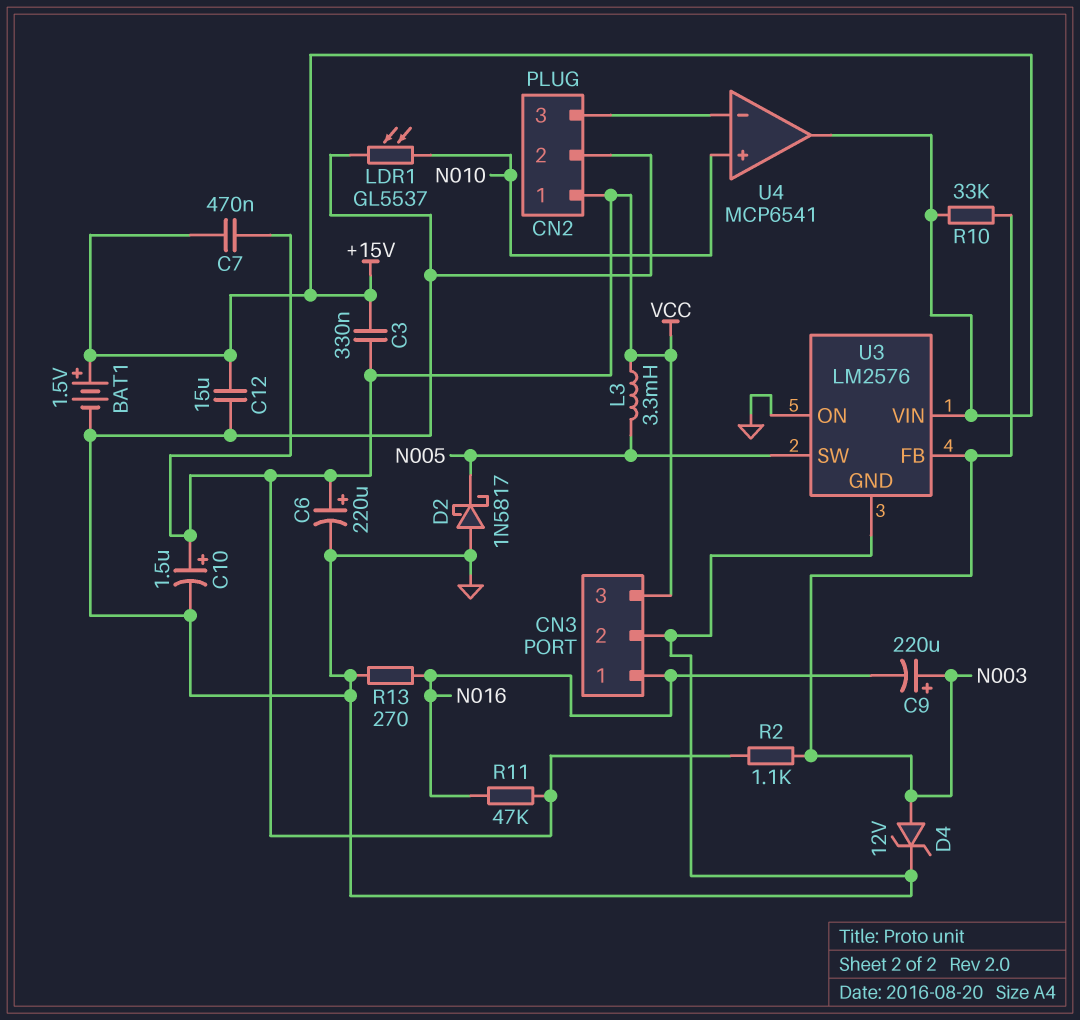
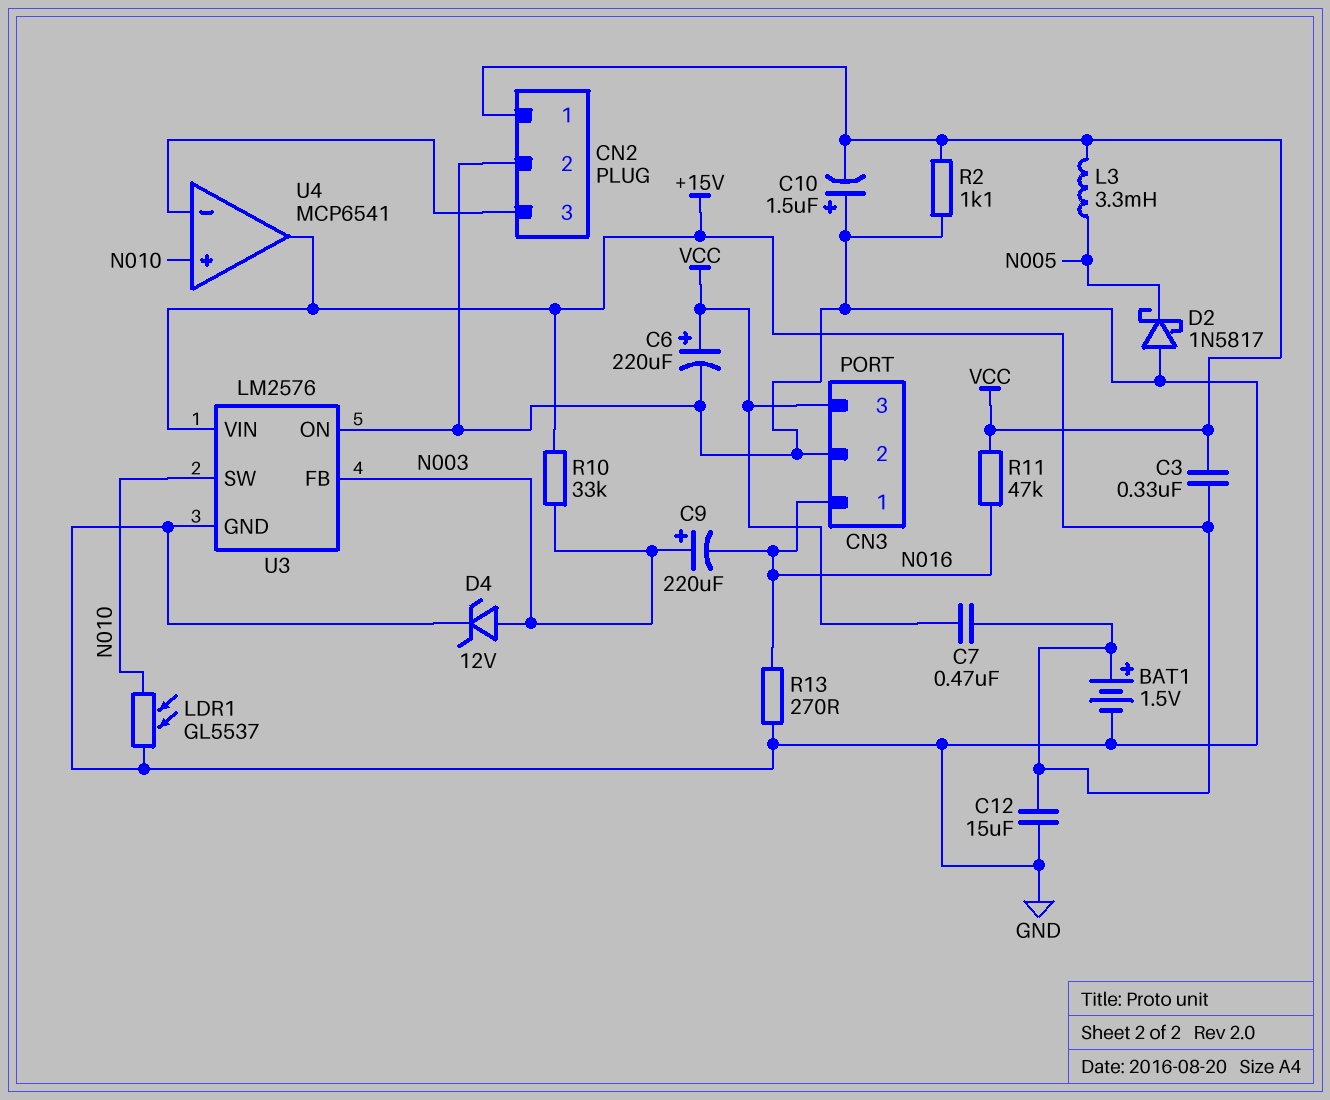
C10: 1.5uF (plus VCC, minus GND) -> 1.5uF (plus GND, minus VCC)
R2: 1.1k (N003, VCC) -> 1.1k (GND, VCC)
U3 pin SW: N005 -> N010

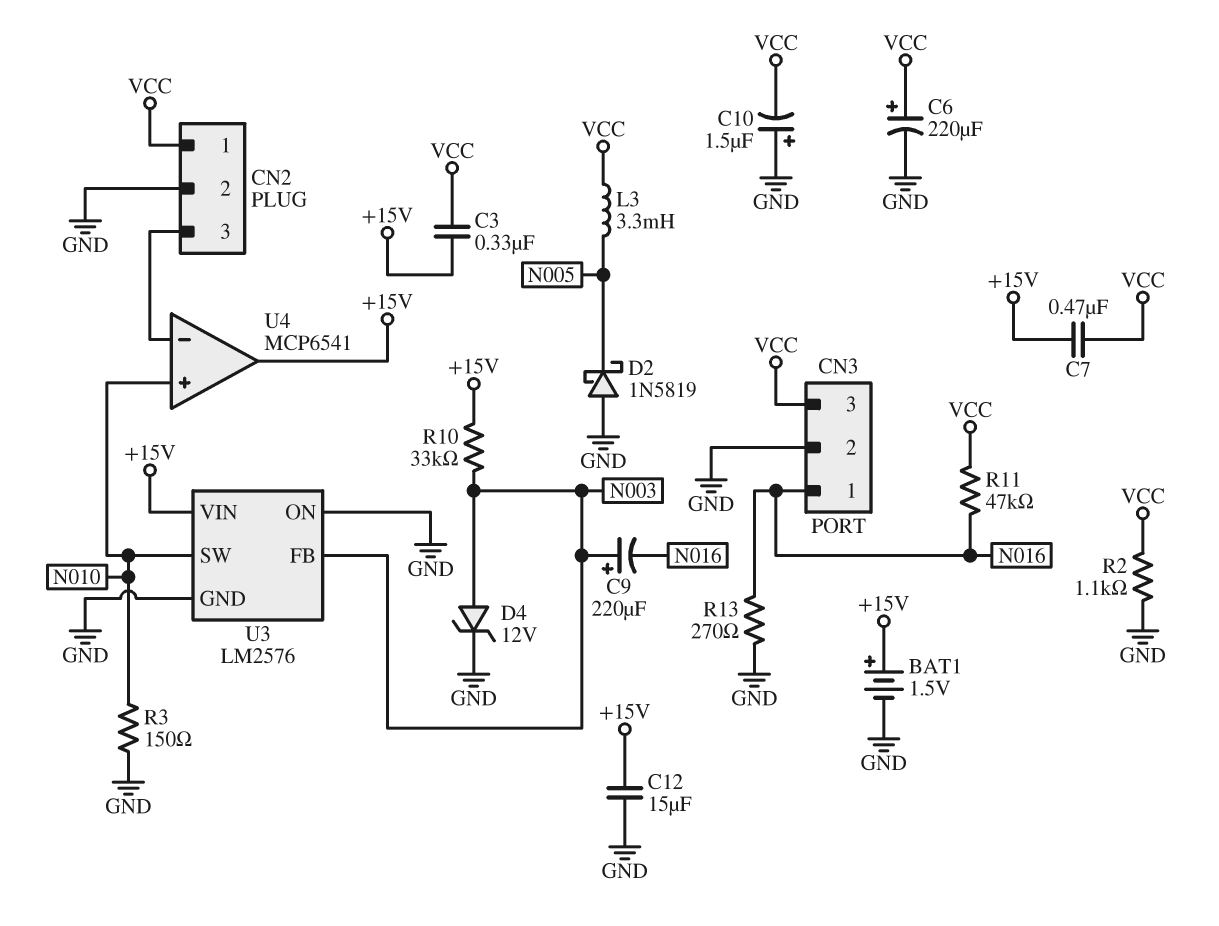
D2: schottky 1N5817 (A GND, K N005) -> schottky 1N5819 (A GND, K N005)
LDR1: GL5537 (GND, N010) -> none
R3: none -> 150 (GND, N010)

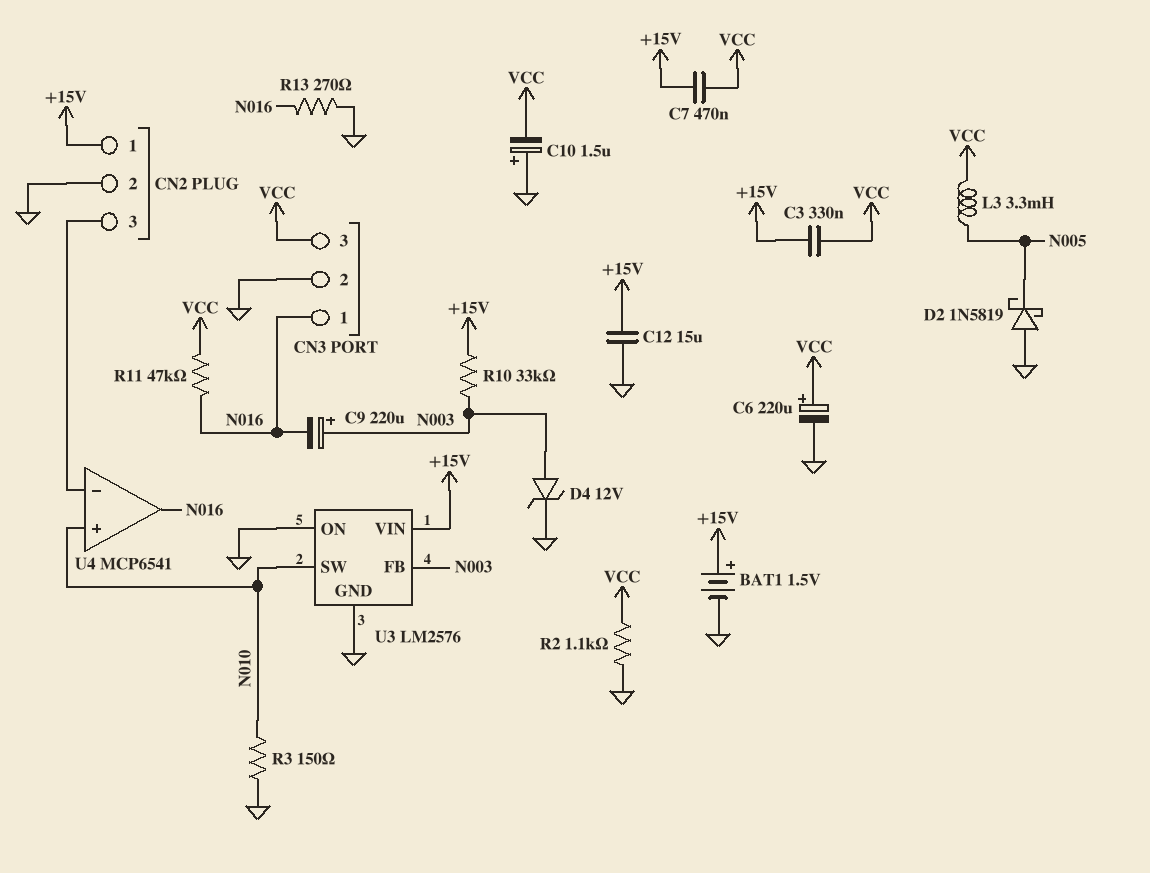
CN2 pin 1: VCC -> +15V
U4 pin out: +15V -> N016

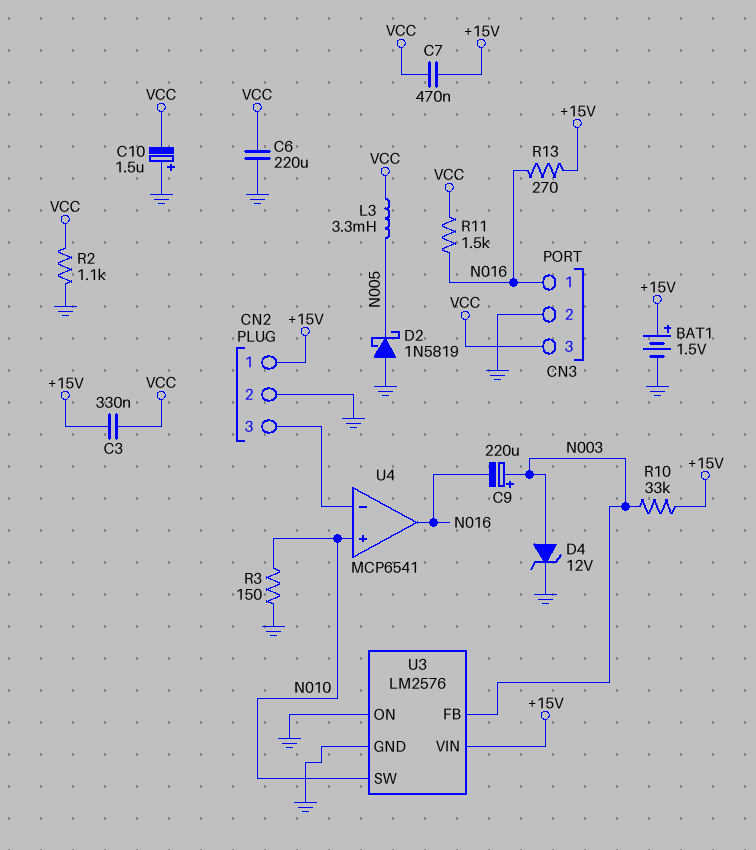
C6: 220uF (plus VCC, minus GND) -> 220uF (GND, VCC)
C12: 15uF (+15V, GND) -> none
R11: 47k (N016, VCC) -> 1.5k (N016, VCC)
R13: 270 (GND, N016) -> 270 (+15V, N016)

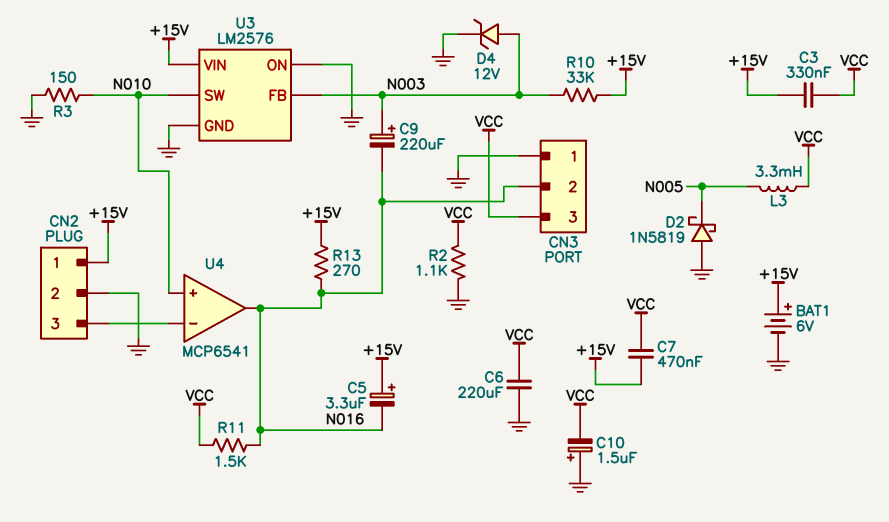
BAT1: 1.5V (plus +15V, minus GND) -> 6V (plus +15V, minus GND)
C5: none -> 3.3uF (plus +15V, minus N016)
CN3 pin 1: N016 -> GND
CN3 pin 2: GND -> N016

